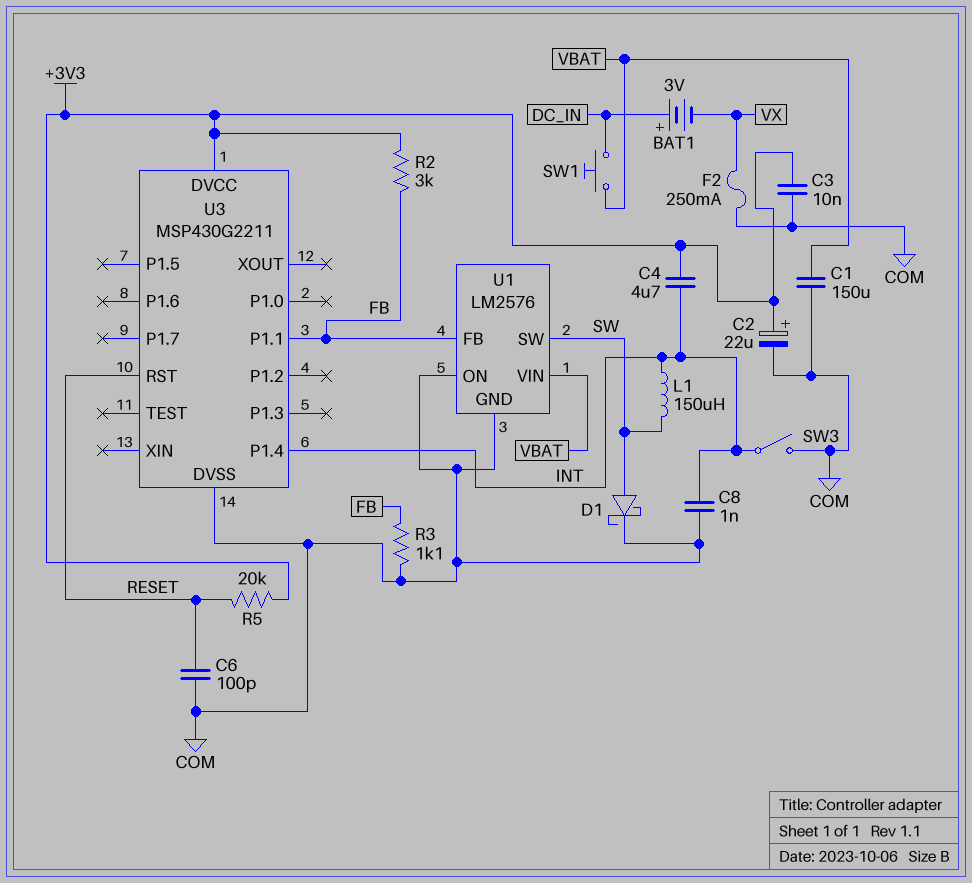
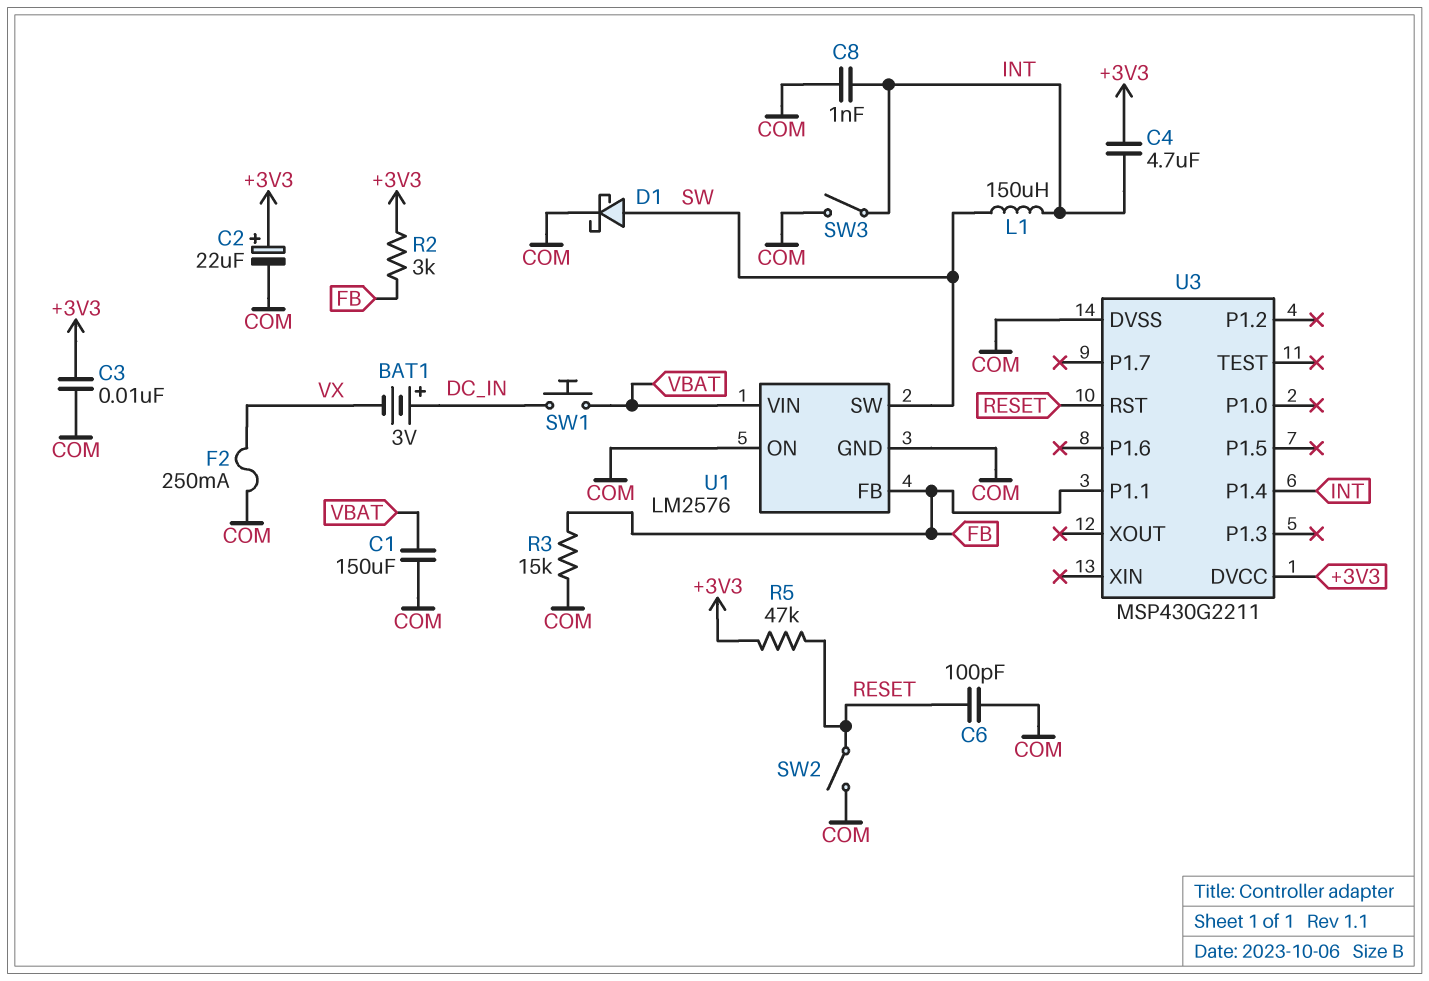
R3: 1.1k (COM, FB) -> 15k (COM, FB)
R5: 20k (+3V3, RESET) -> 47k (+3V3, RESET)
SW2: none -> switch (COM, RESET)

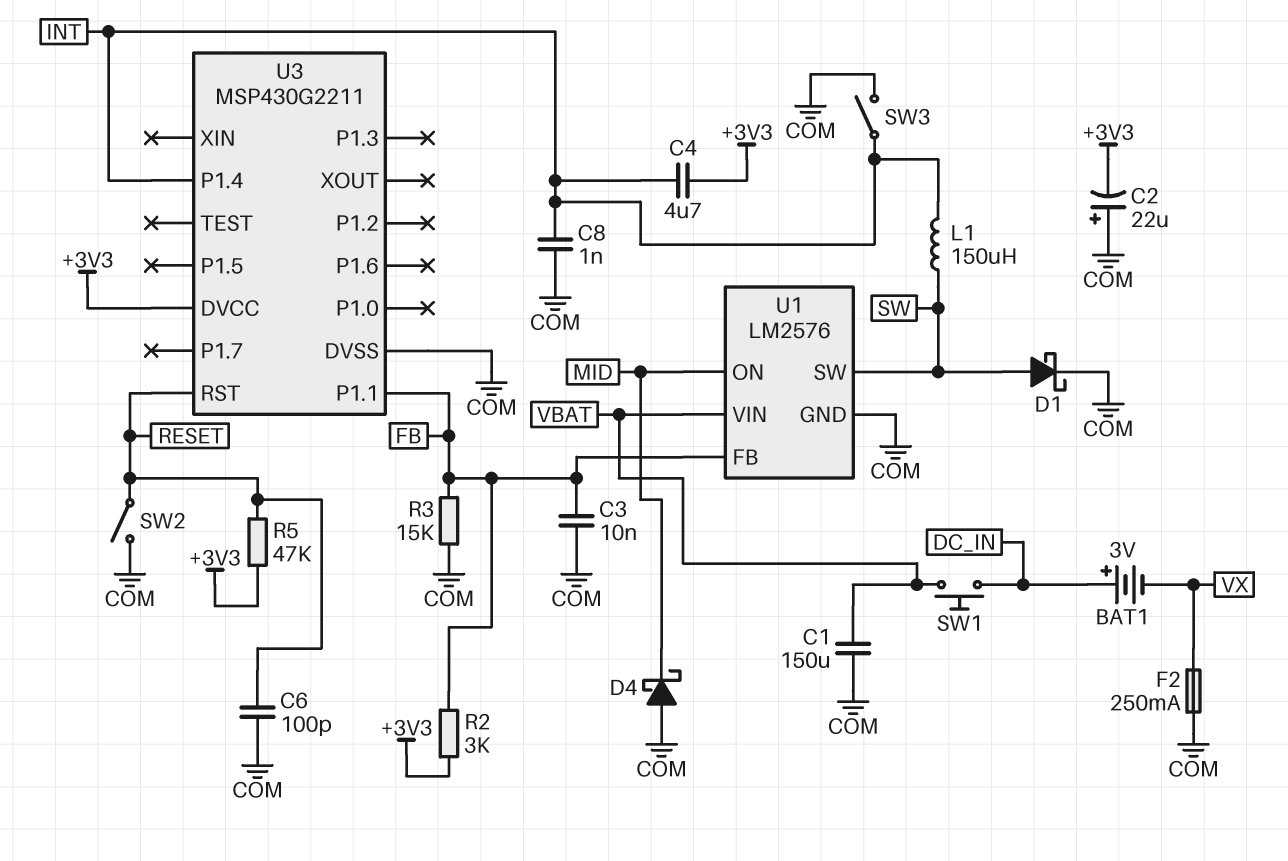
C2: 22uF (plus +3V3, minus COM) -> 22uF (plus COM, minus +3V3)
C3: 10nF (+3V3, COM) -> 10nF (COM, FB)
D4: none -> schottky (A COM, K MID)
U1 pin ON: COM -> MID

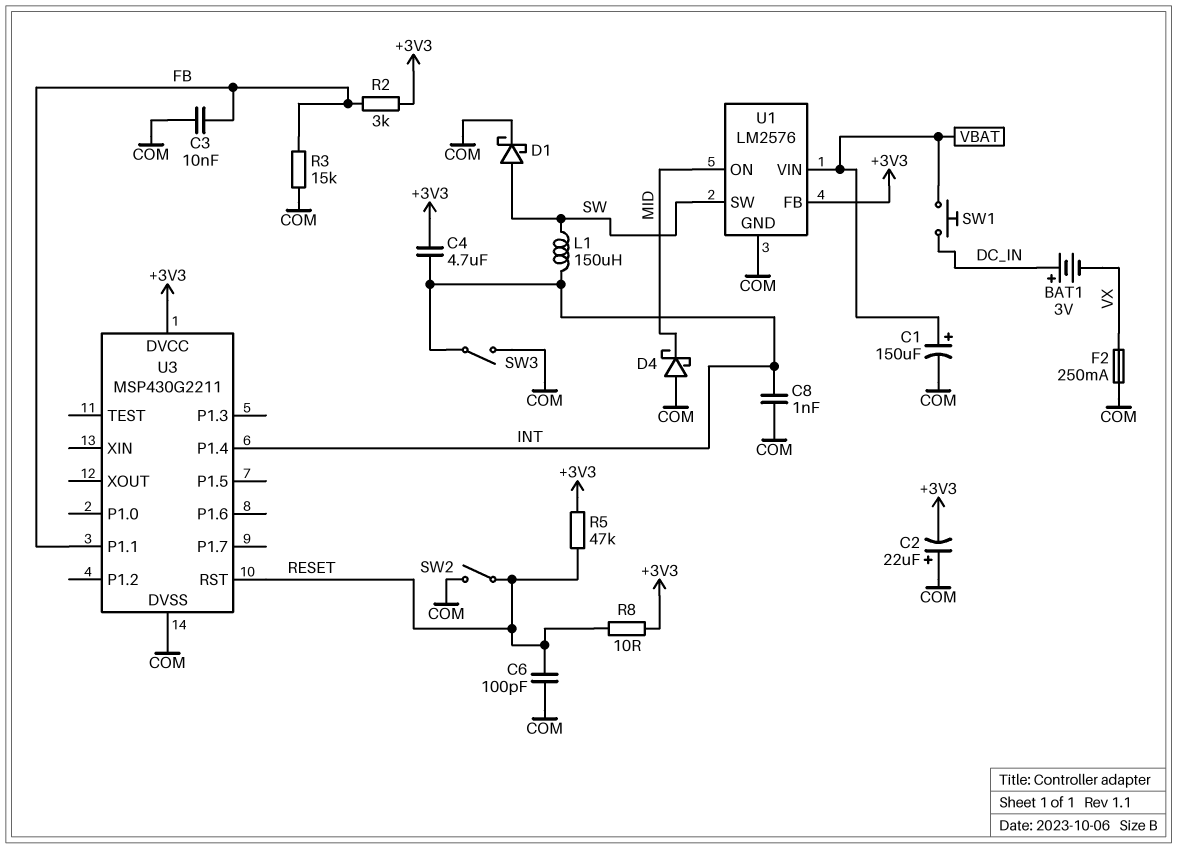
C1: 150uF (COM, VBAT) -> 150uF (plus VBAT, minus COM)
R8: none -> 10 (+3V3, RESET)
U1 pin FB: FB -> +3V3

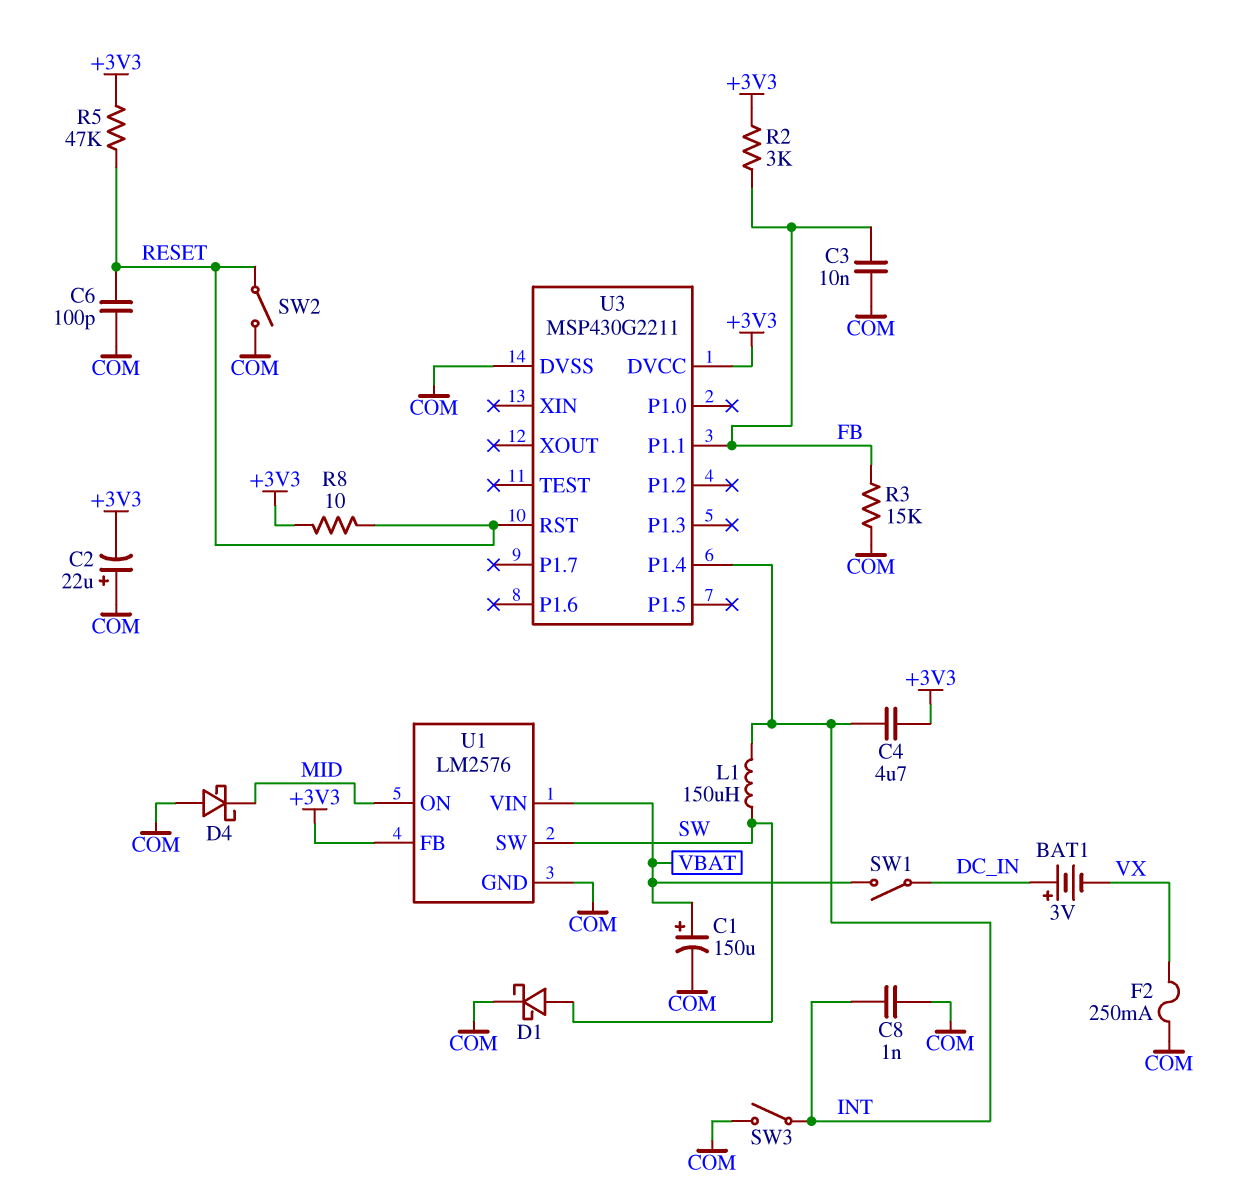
SW1: button (DC_IN, VBAT) -> switch (DC_IN, VBAT)

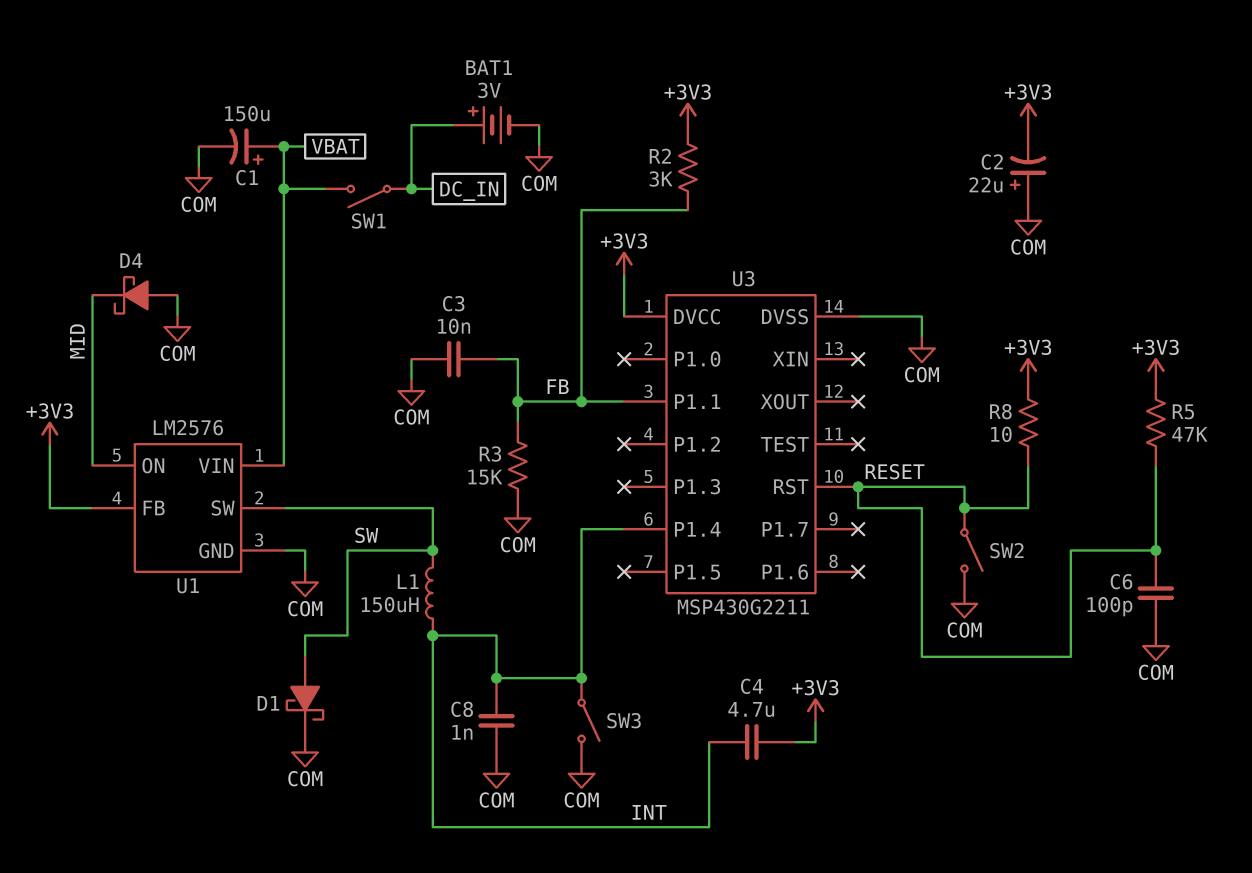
BAT1: 3V (plus DC_IN, minus VX) -> 3V (plus DC_IN, minus COM)
F2: 250mA (COM, VX) -> none

